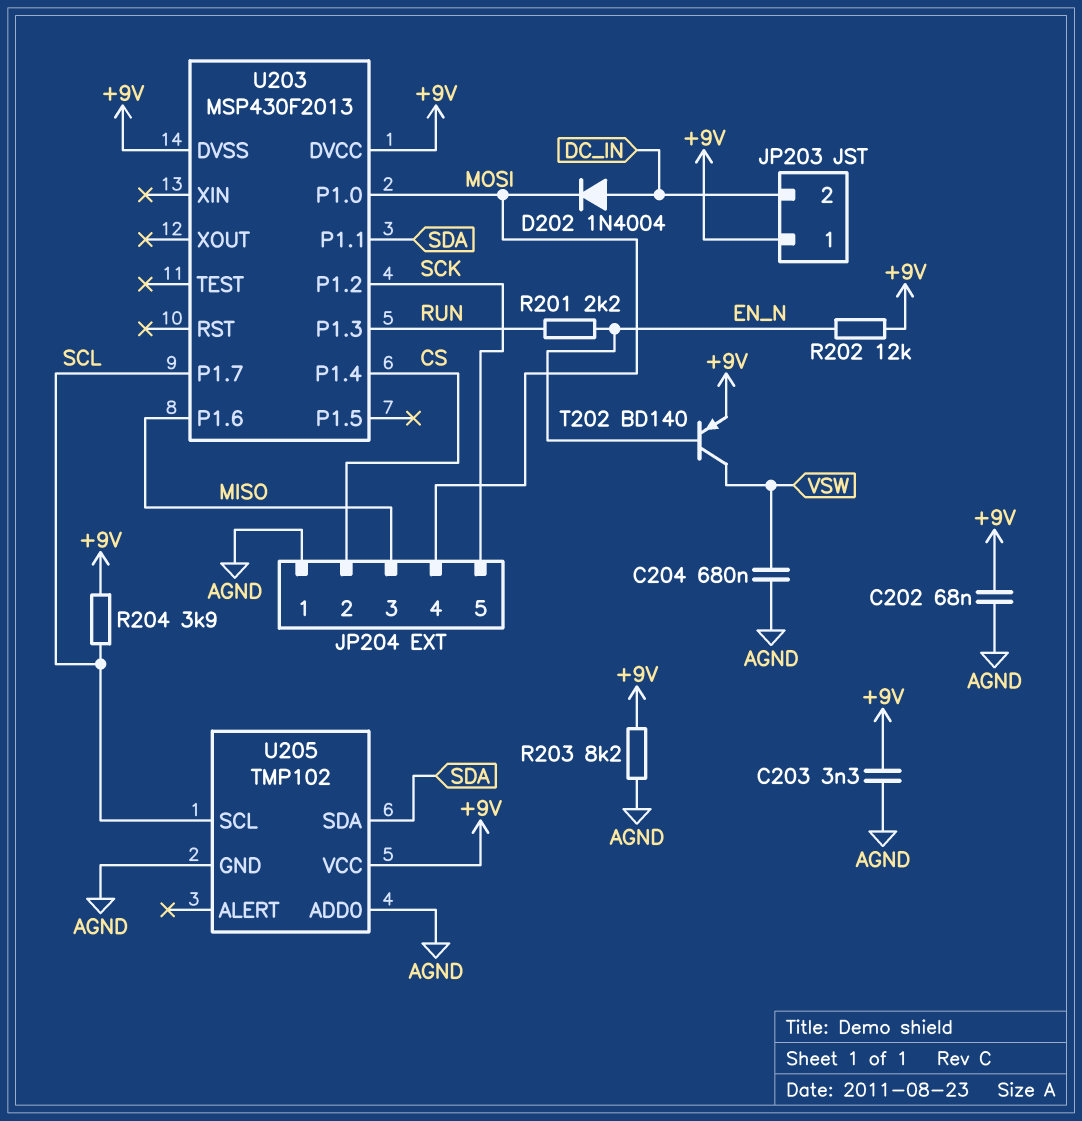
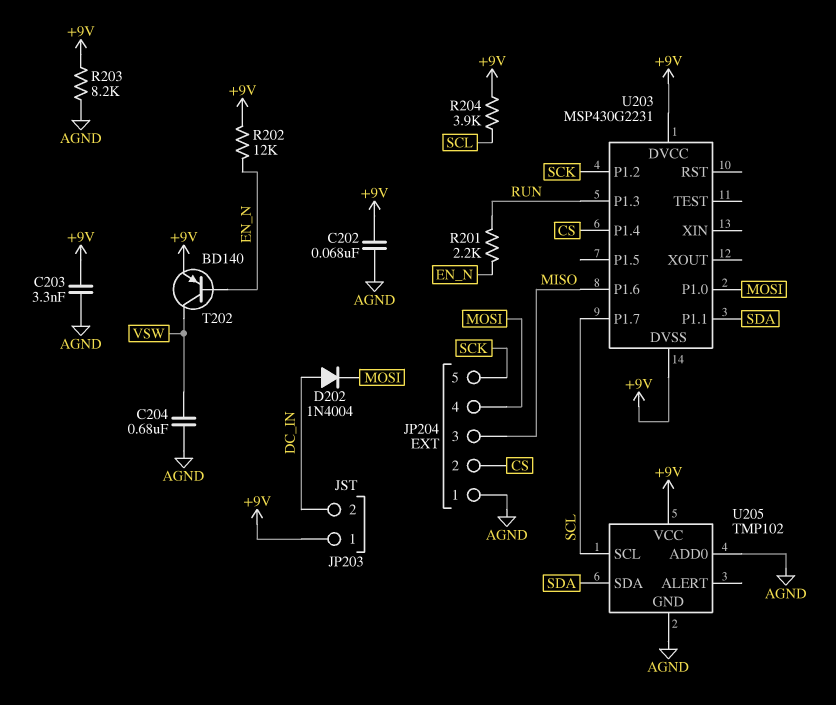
U203: MSP430F2013 -> MSP430G2231

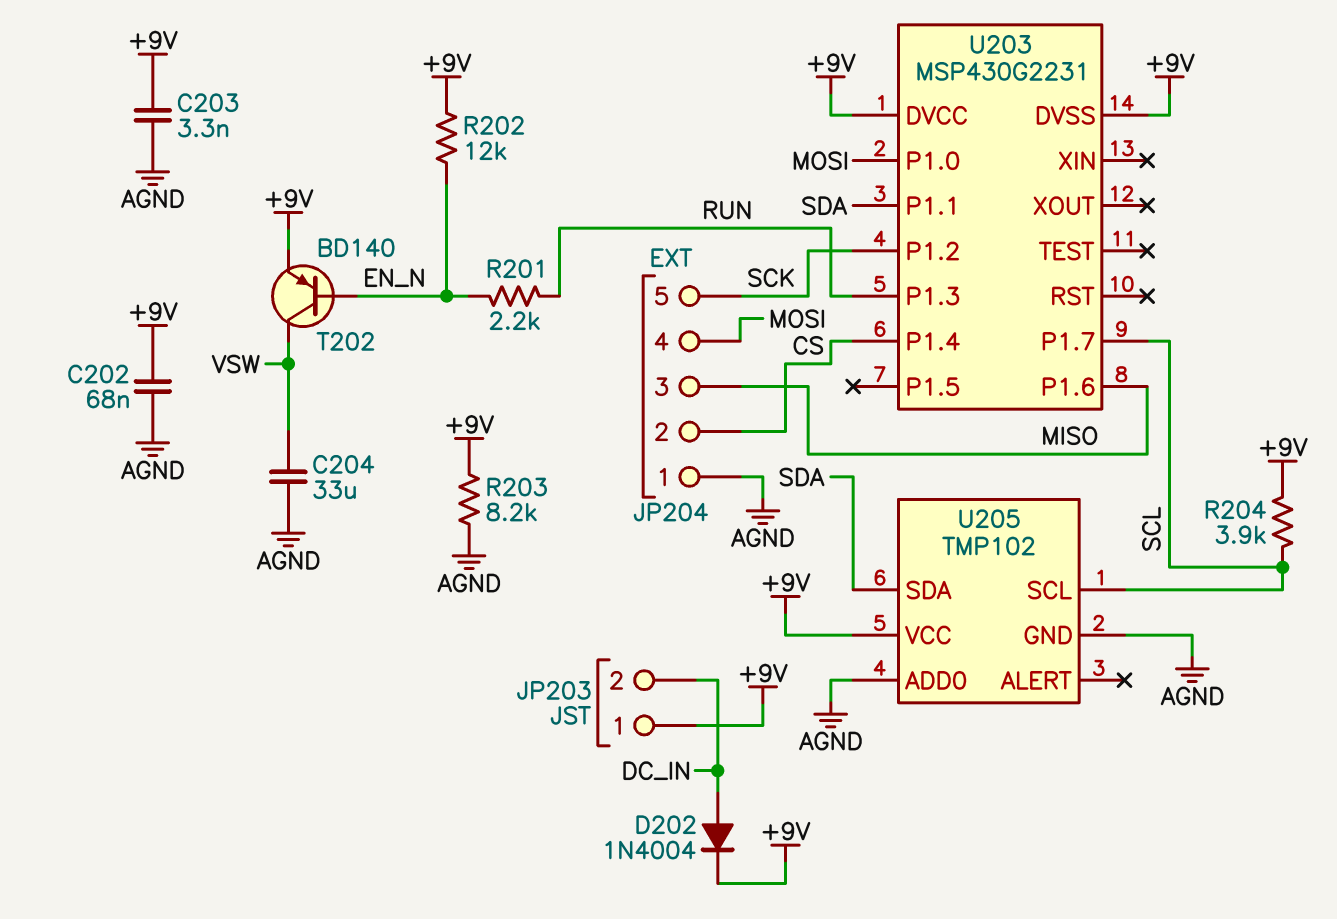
C204: 680nF (AGND, VSW) -> 33uF (AGND, VSW)
D202: diode 1N4004 (A DC_IN, K MOSI) -> diode 1N4004 (A DC_IN, K +9V)

